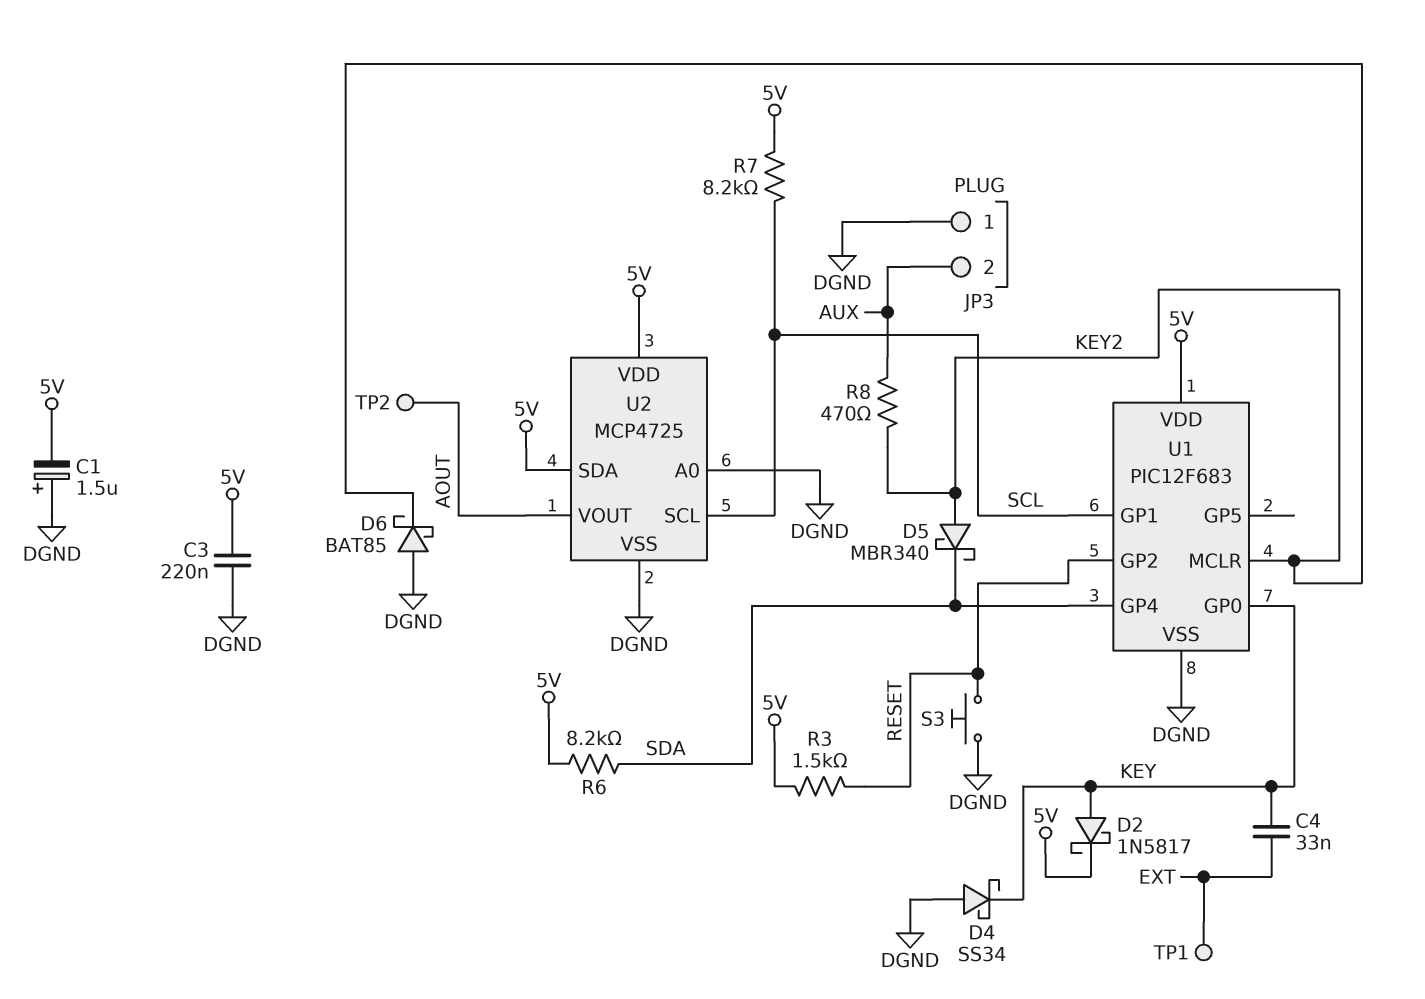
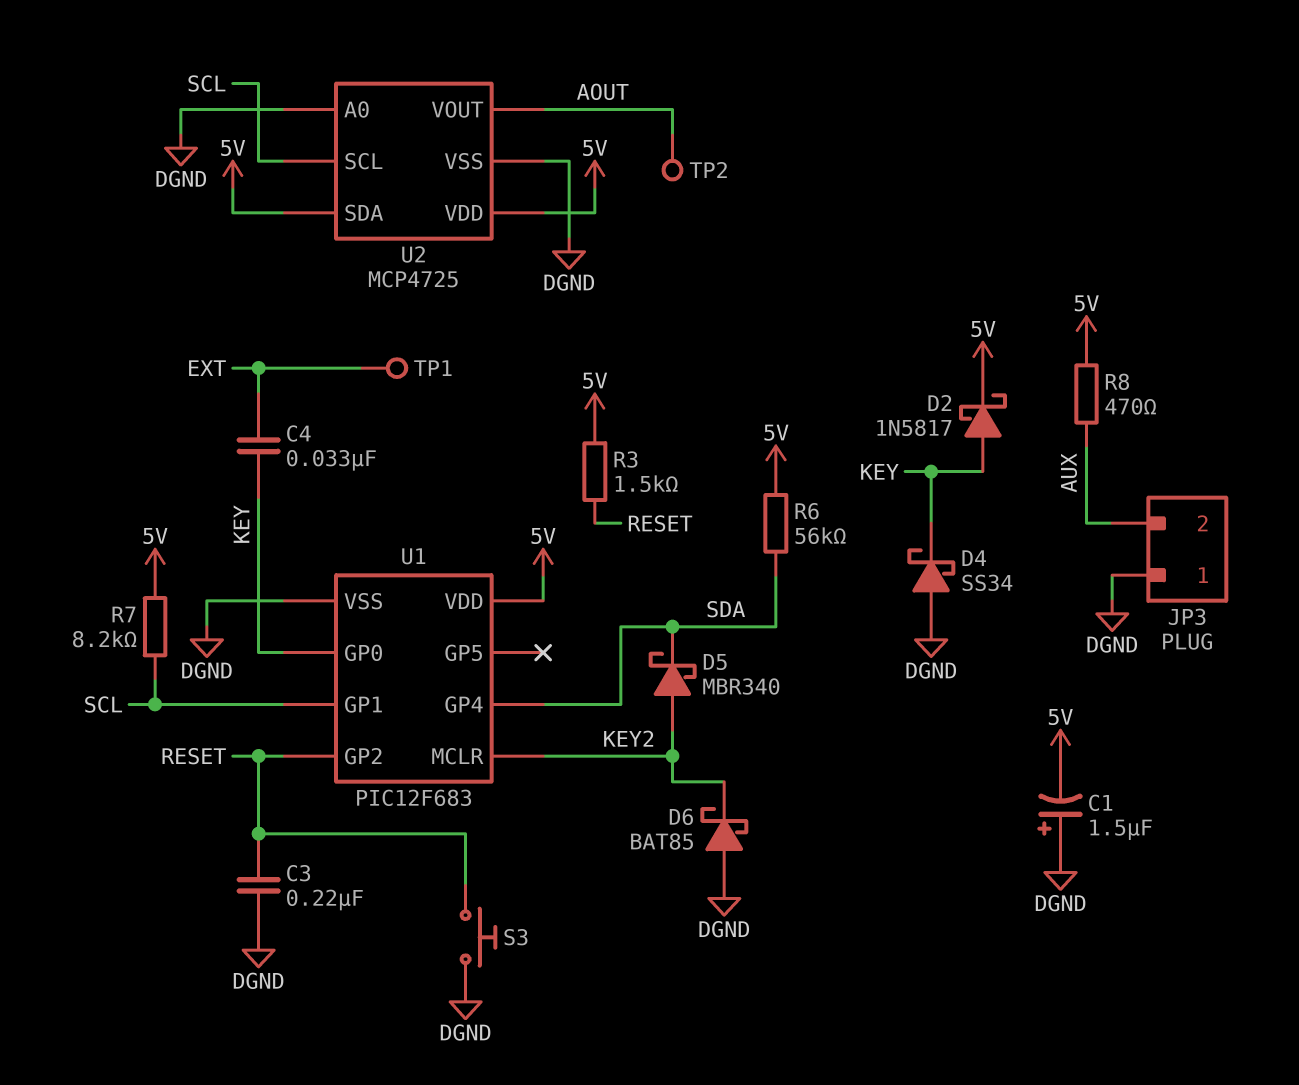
C3: 220nF (5V, DGND) -> 220nF (DGND, RESET)
R6: 8.2k (5V, SDA) -> 56k (5V, SDA)
R8: 470 (AUX, KEY2) -> 470 (5V, AUX)

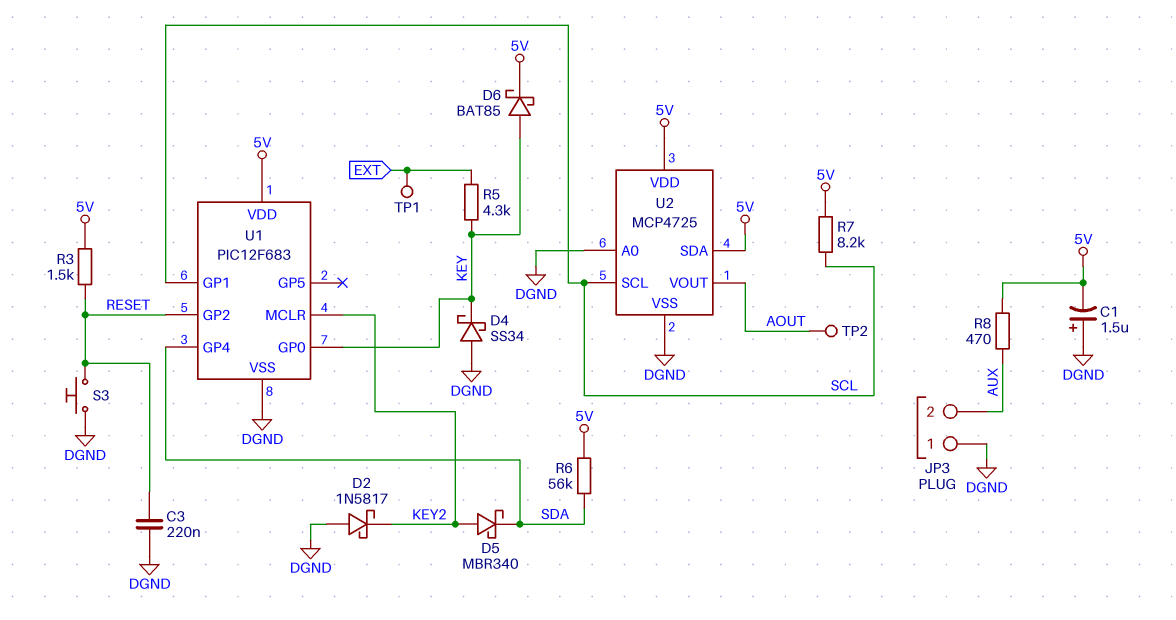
C4: 33nF (EXT, KEY) -> none
D2: schottky 1N5817 (A KEY, K 5V) -> schottky 1N5817 (A DGND, K KEY2)
D6: schottky BAT85 (A DGND, K KEY2) -> schottky BAT85 (A KEY, K 5V)
R5: none -> 4.3k (EXT, KEY)

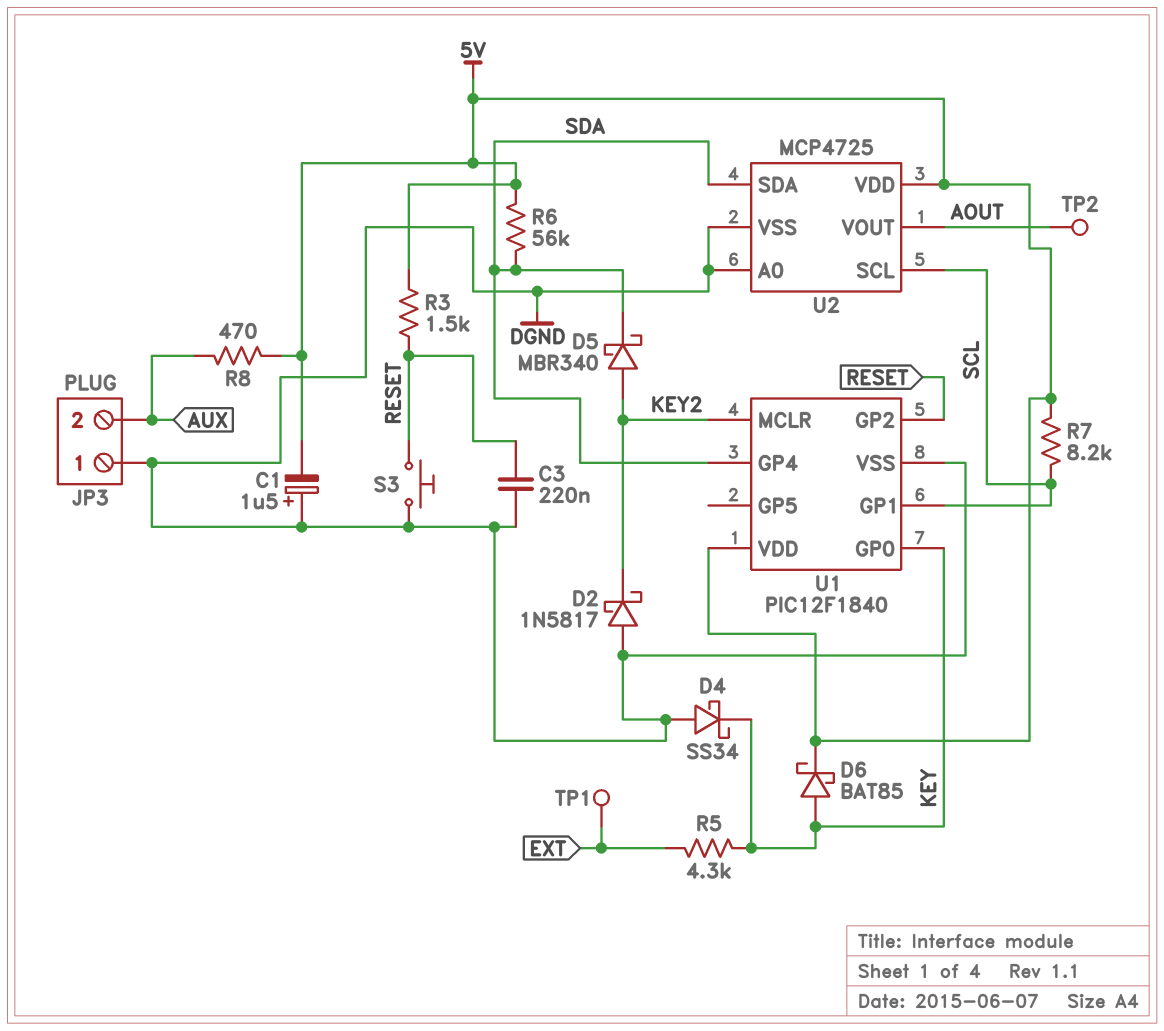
U1: PIC12F683 -> PIC12F1840
U2 pin SDA: 5V -> SDA

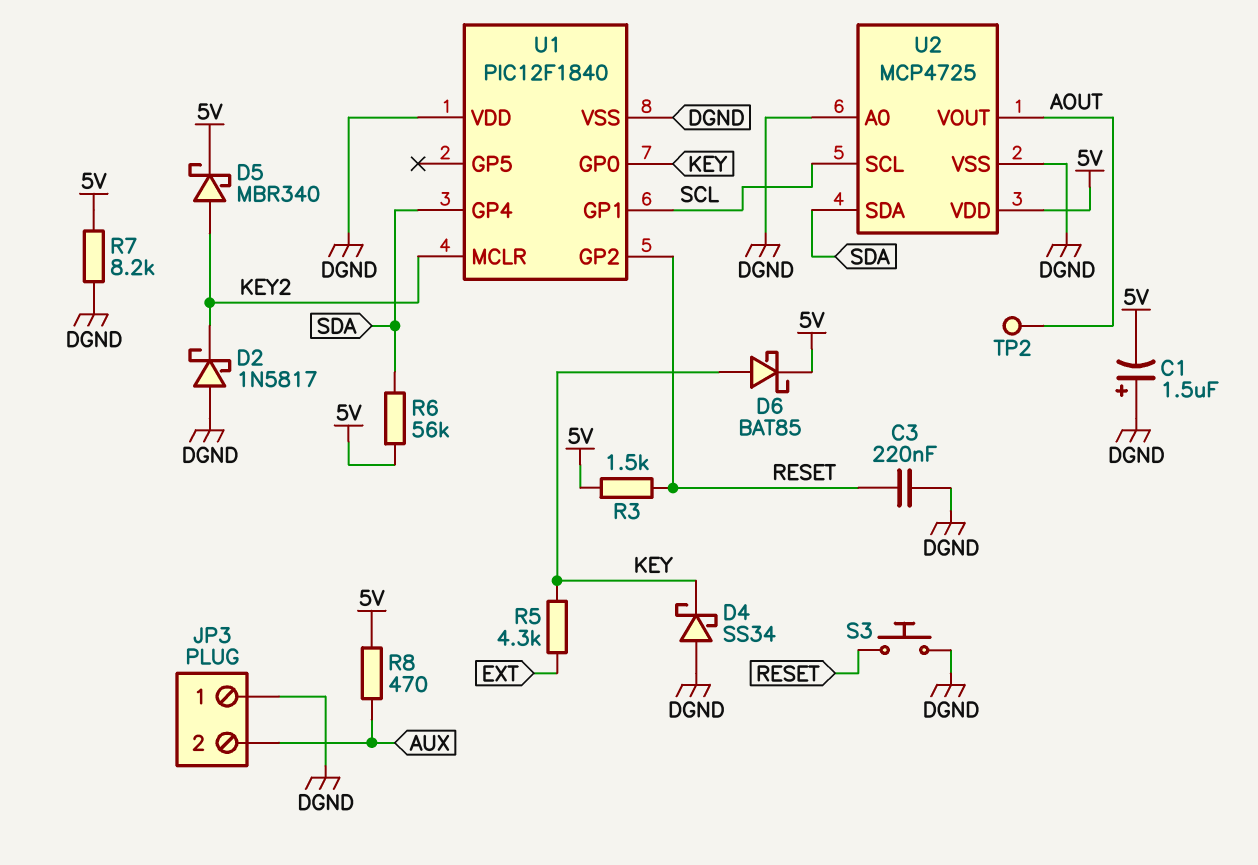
D5: schottky MBR340 (A KEY2, K SDA) -> schottky MBR340 (A KEY2, K 5V)
R7: 8.2k (5V, SCL) -> 8.2k (5V, DGND)
TP1: test point (EXT) -> none
U1 pin VDD: 5V -> DGND

